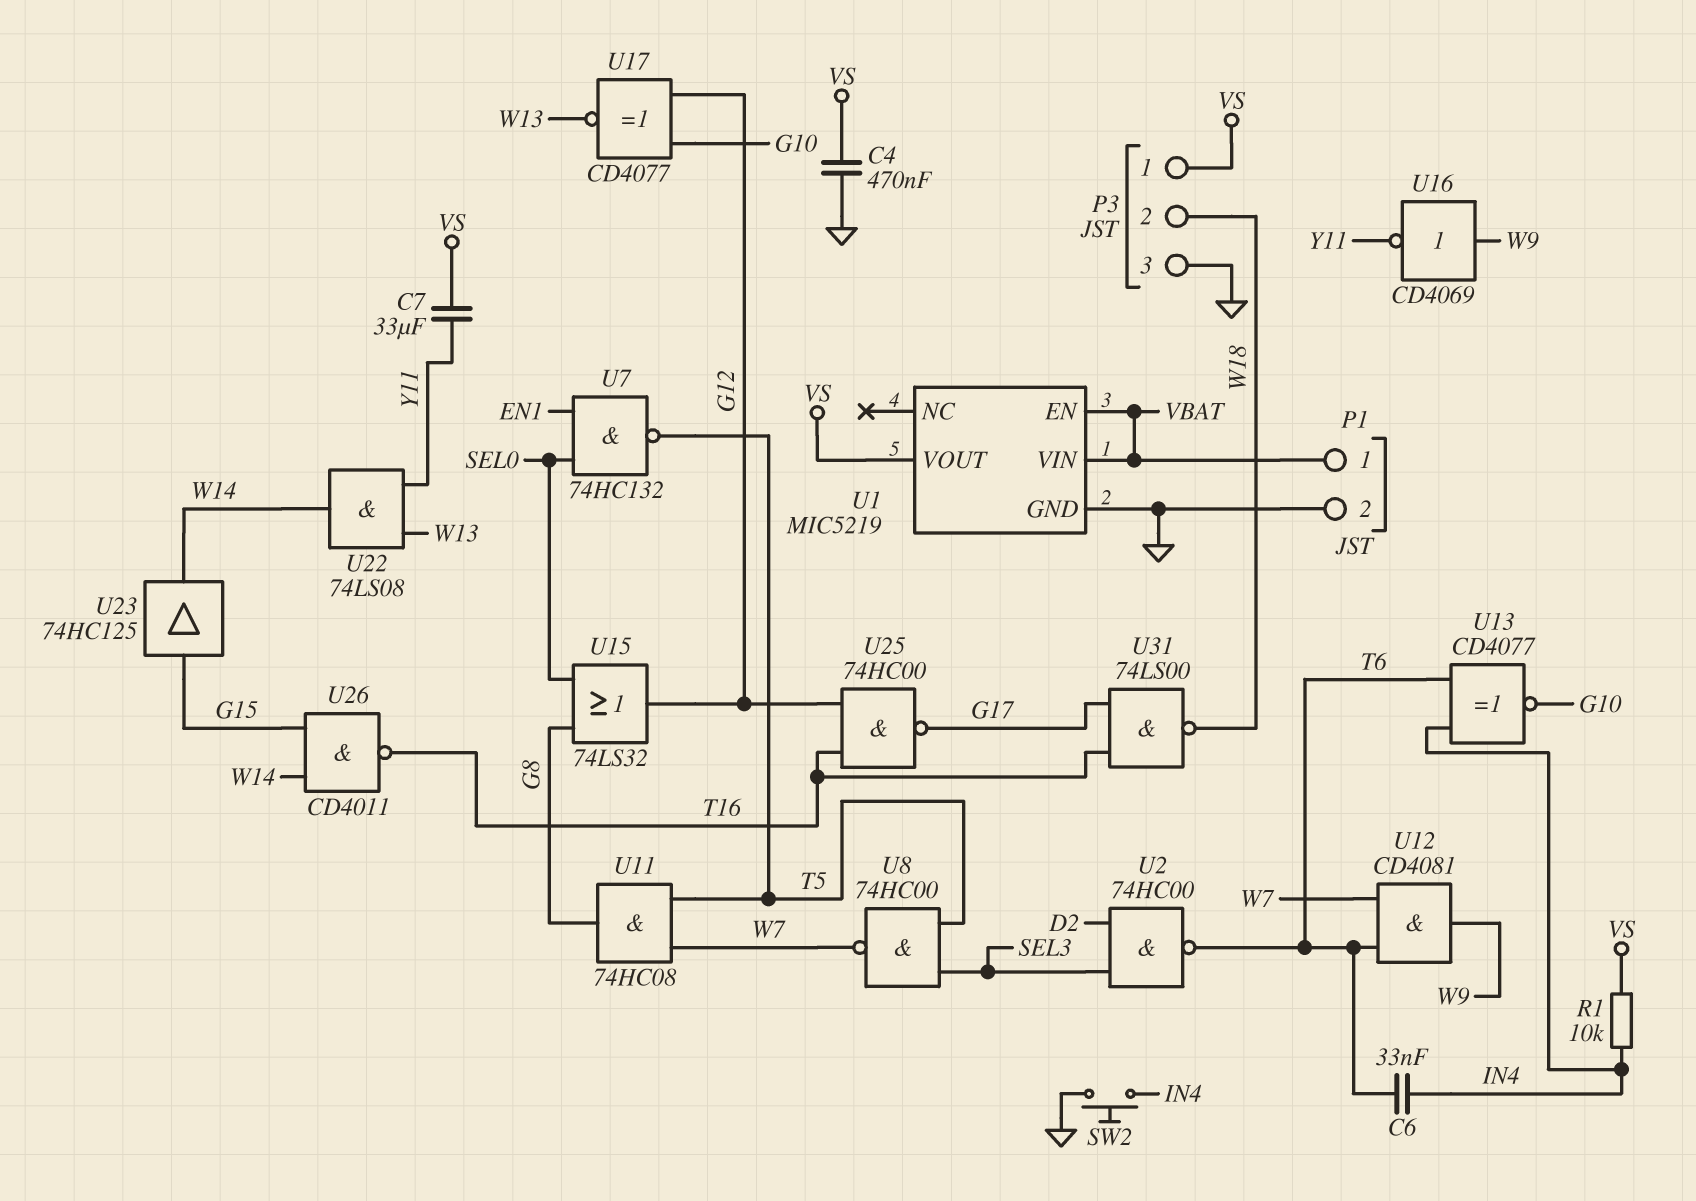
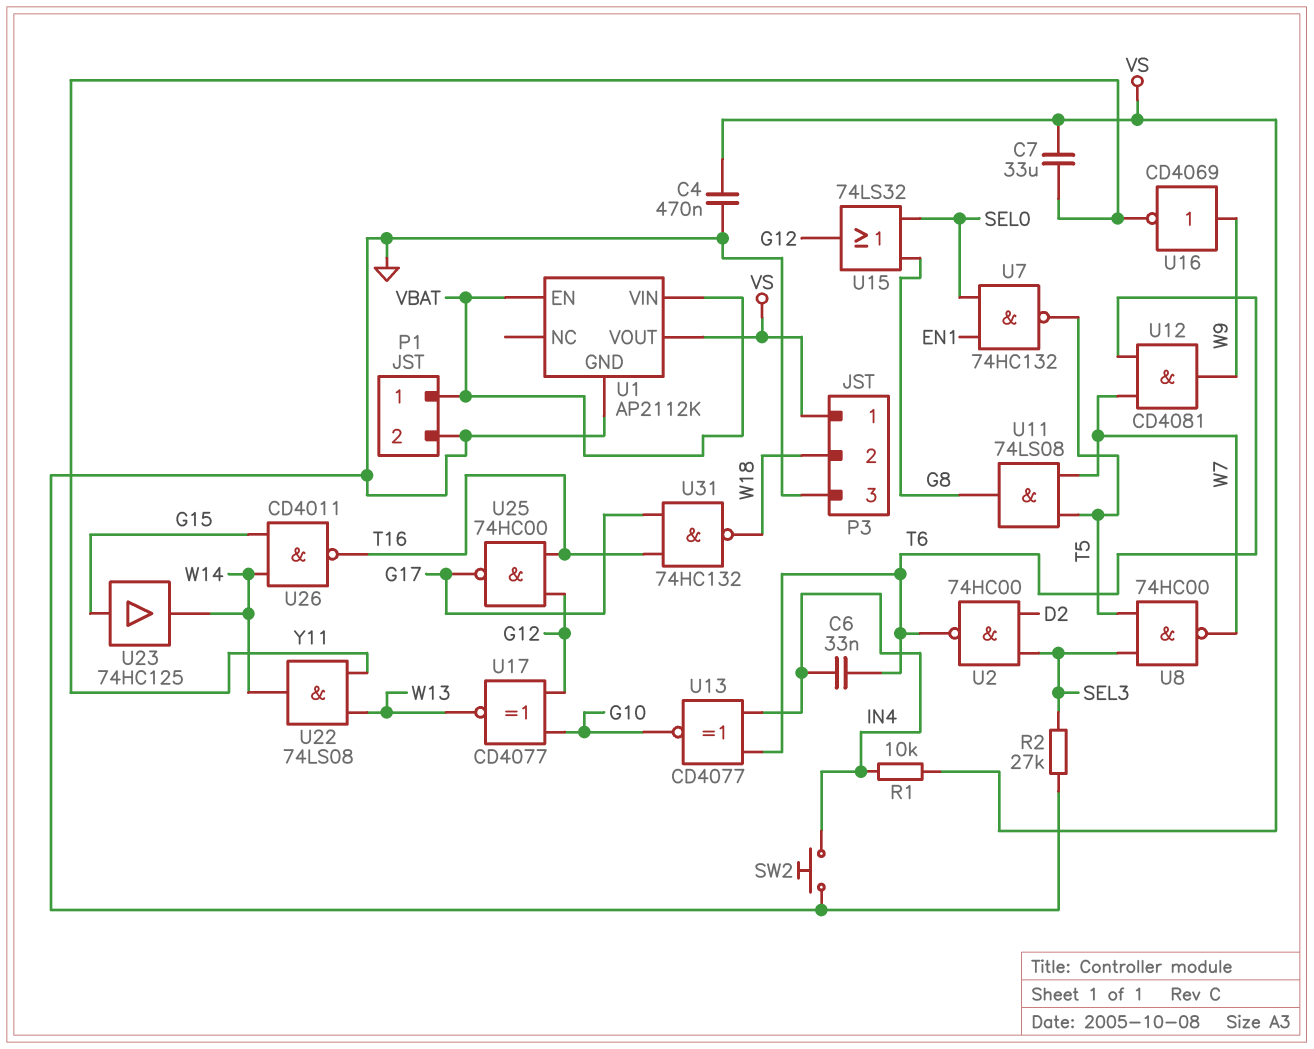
R2: none -> 27k (GND, SEL3)
U1: MIC5219 -> AP2112K
U11: AND 74HC08 (in T5, in W7, out G8) -> AND 74LS08 (in T5, in W7, out G8)
U31: NAND 74LS00 (in G17, in T16, out W18) -> NAND 74HC132 (in G17, in T16, out W18)

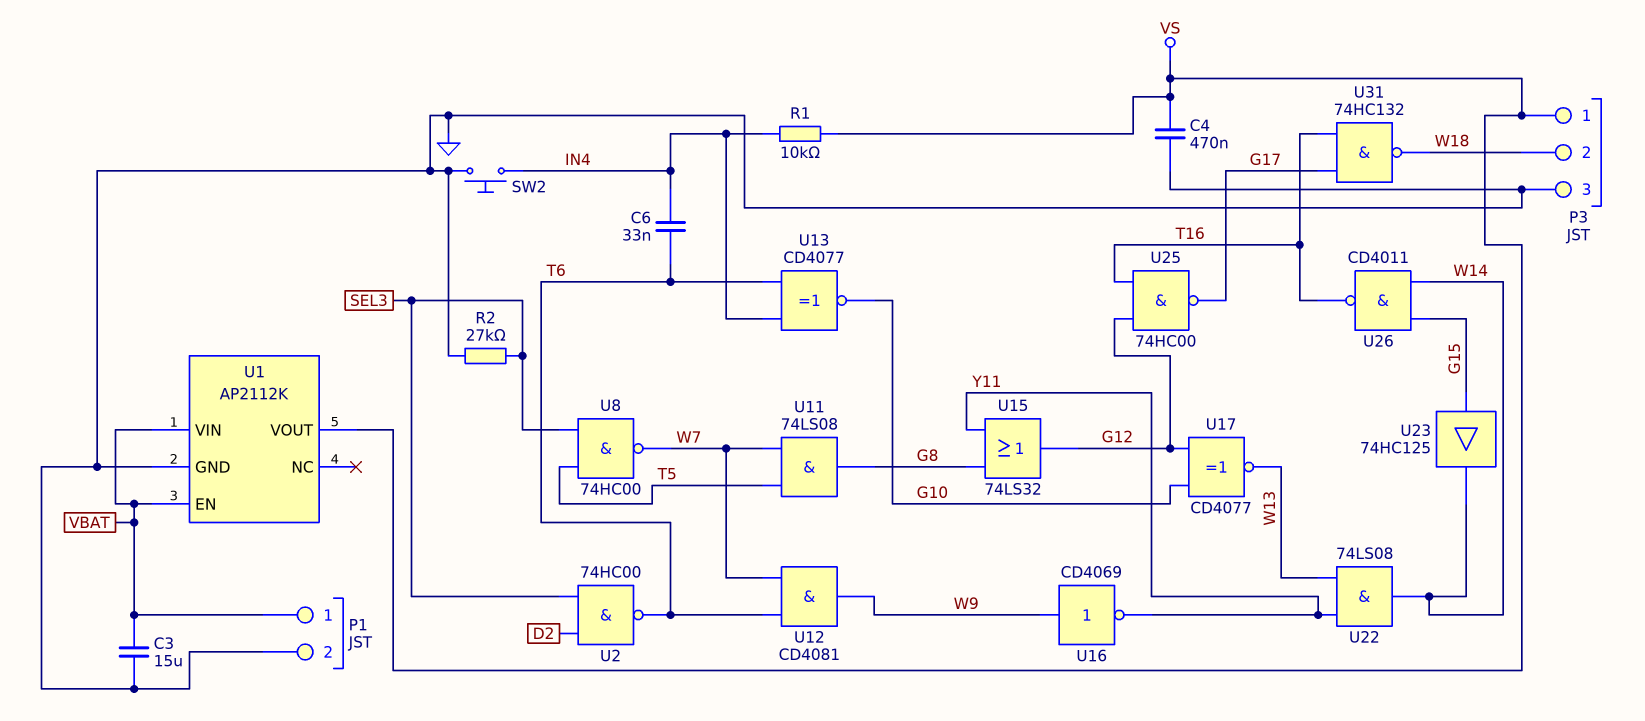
C3: none -> 15uF (GND, VBAT)
C7: 33uF (VS, Y11) -> none
U7: NAND 74HC132 (in EN1, in SEL0, out T5) -> none
U15: OR 74LS32 (in G8, in SEL0, out G12) -> OR 74LS32 (in G8, in Y11, out G12)

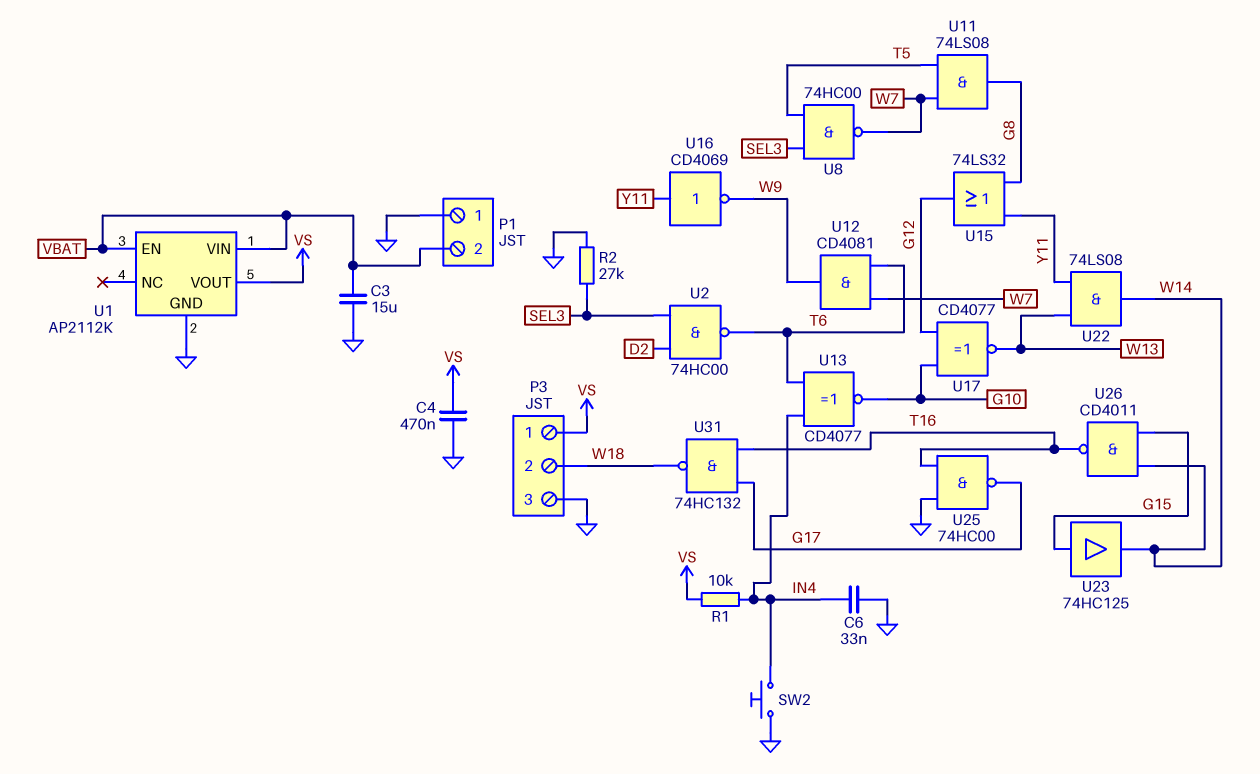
C6: 33nF (IN4, T6) -> 33nF (GND, IN4)
P1 pin 1: VBAT -> GND
P1 pin 2: GND -> VBAT
U16: NOT CD4069 (in W9, out Y11) -> NOT CD4069 (in Y11, out W9)
U25: NAND 74HC00 (in G12, in T16, out G17) -> NAND 74HC00 (in GND, in T16, out G17)

